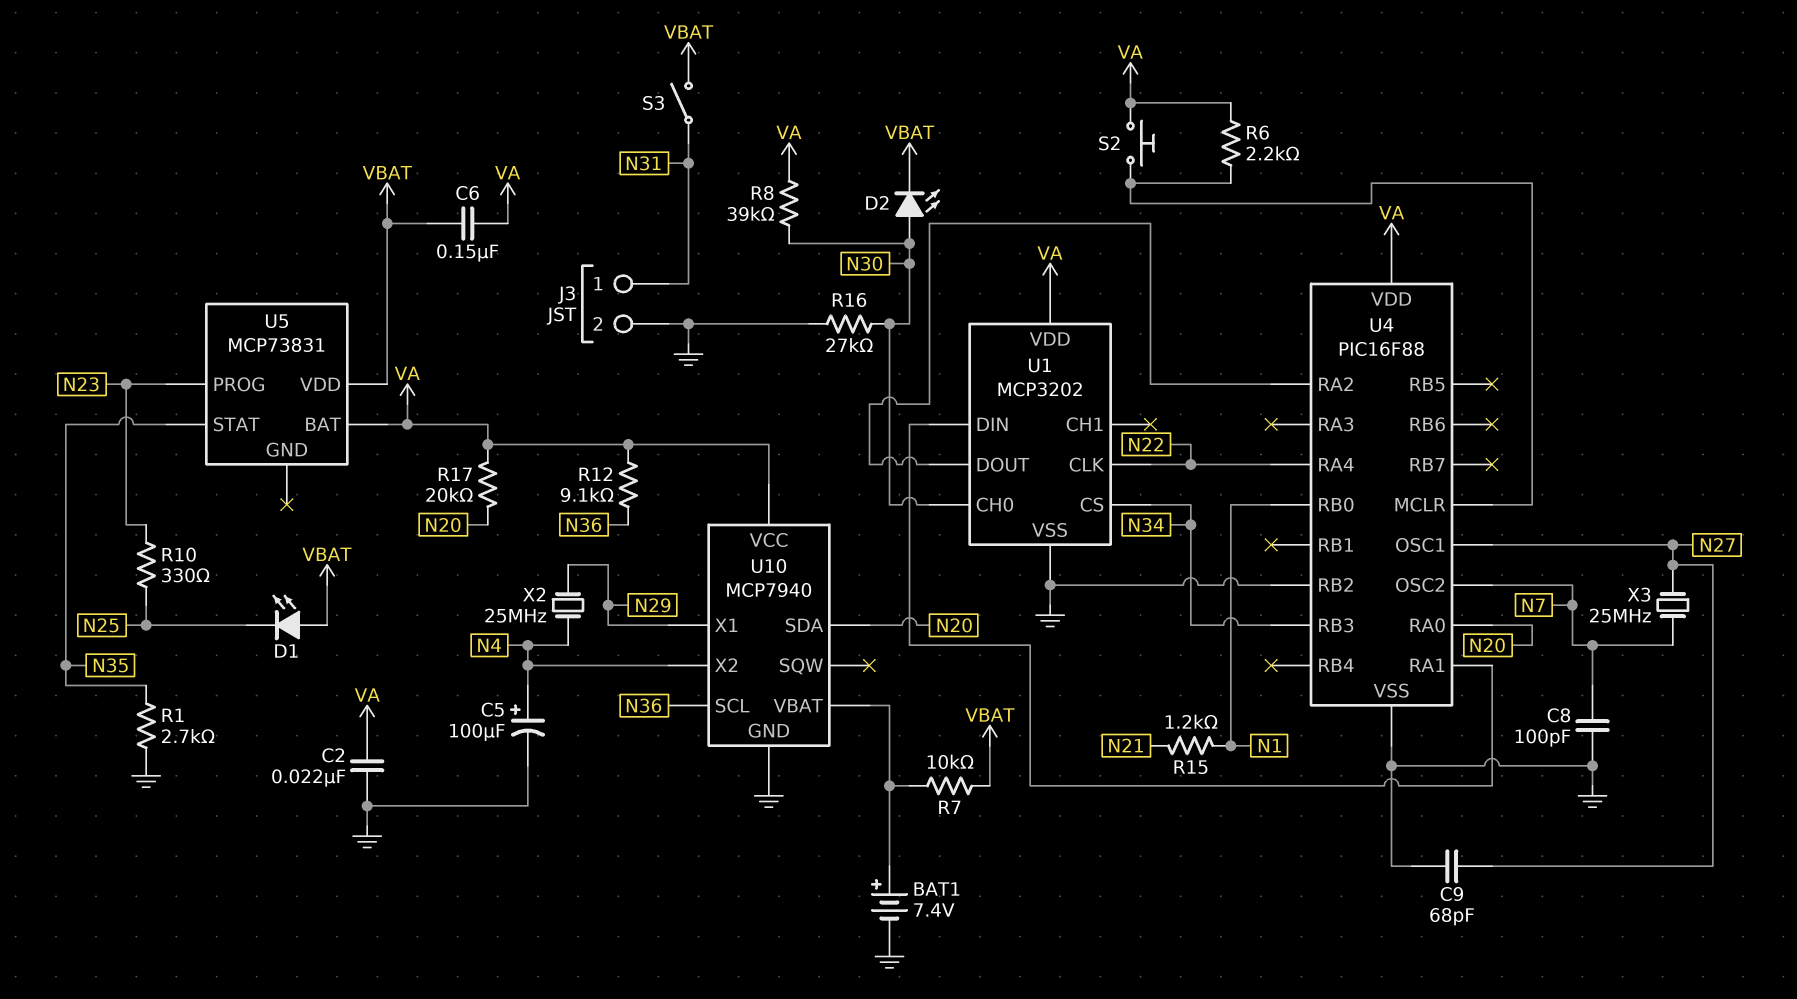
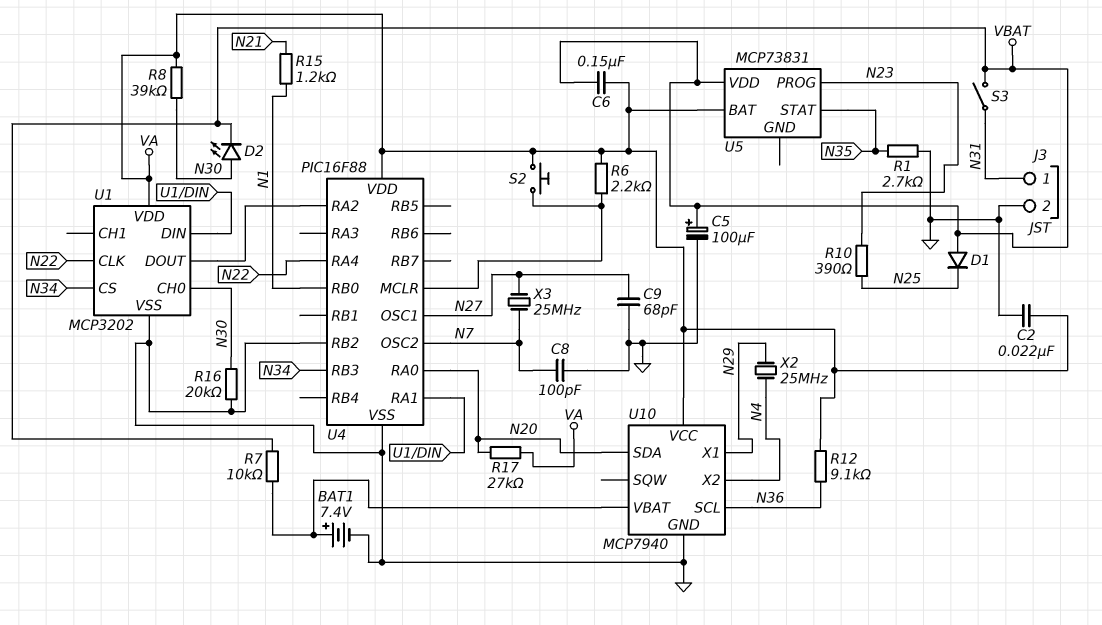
C5: 100uF (plus N4, minus GND) -> 100uF (plus VBAT, minus GND)
D1: LED (A VBAT, K N25) -> diode (A VBAT, K N25)
R10: 330 (N23, N25) -> 390 (N23, N25)
R16: 27k (GND, N30) -> 20k (GND, N30)
R17: 20k (N20, VA) -> 27k (N20, VA)

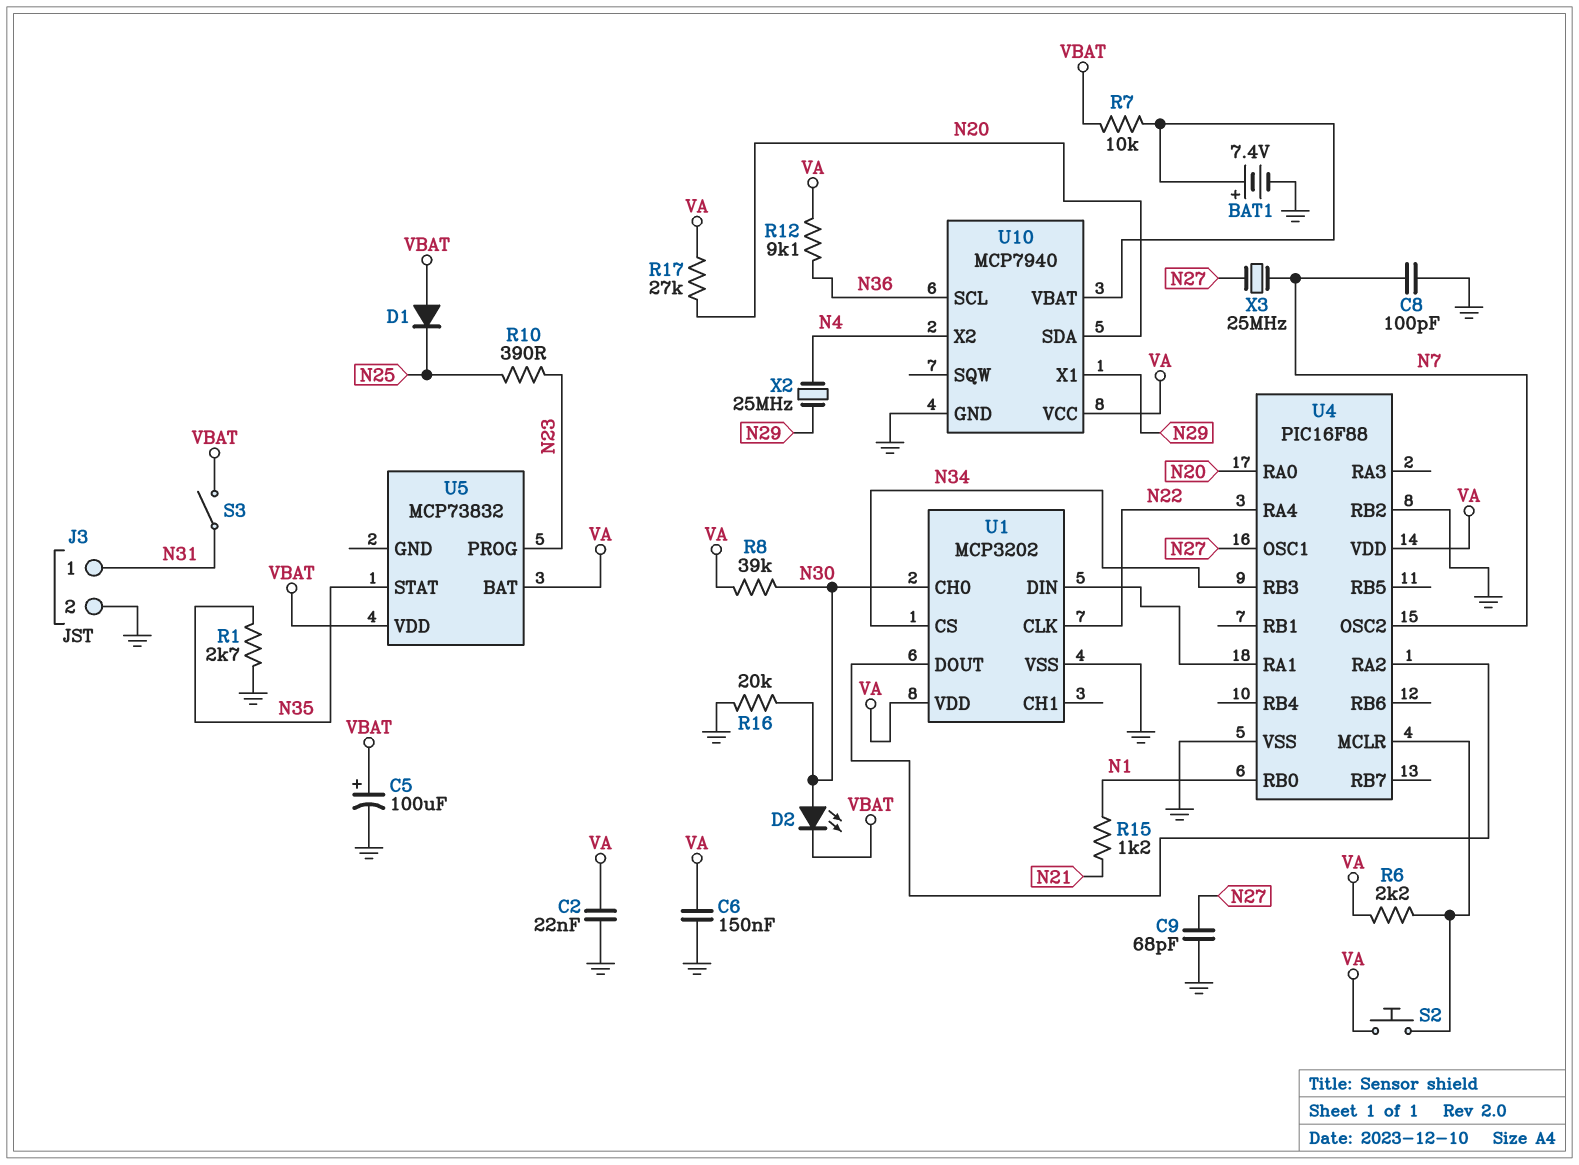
C6: 150nF (VA, VBAT) -> 150nF (GND, VA)
U5: MCP73831 -> MCP73832

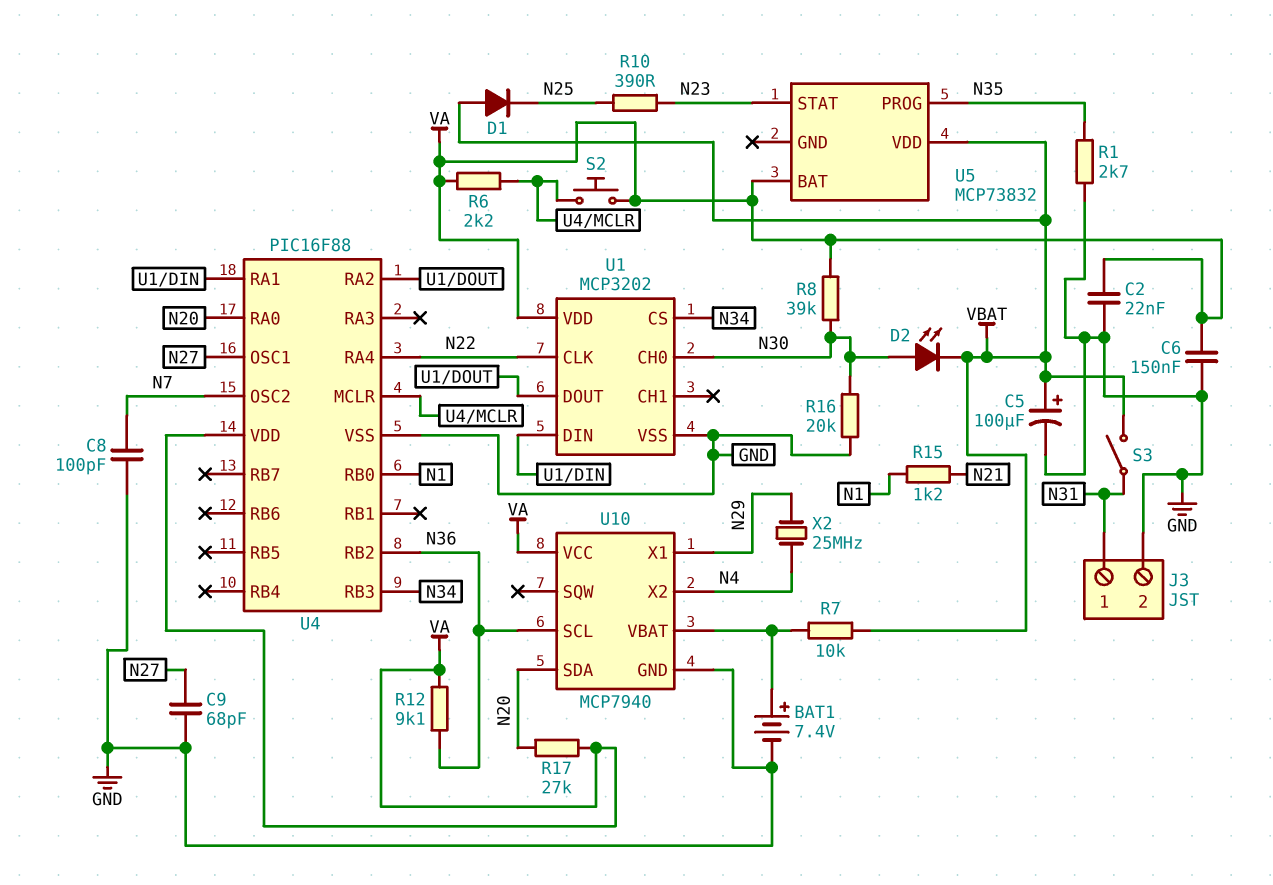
U4 pin RB2: GND -> N36
U5 pin PROG: N23 -> N35
U5 pin STAT: N35 -> N23
X3: 25MHz (N7, N27) -> none

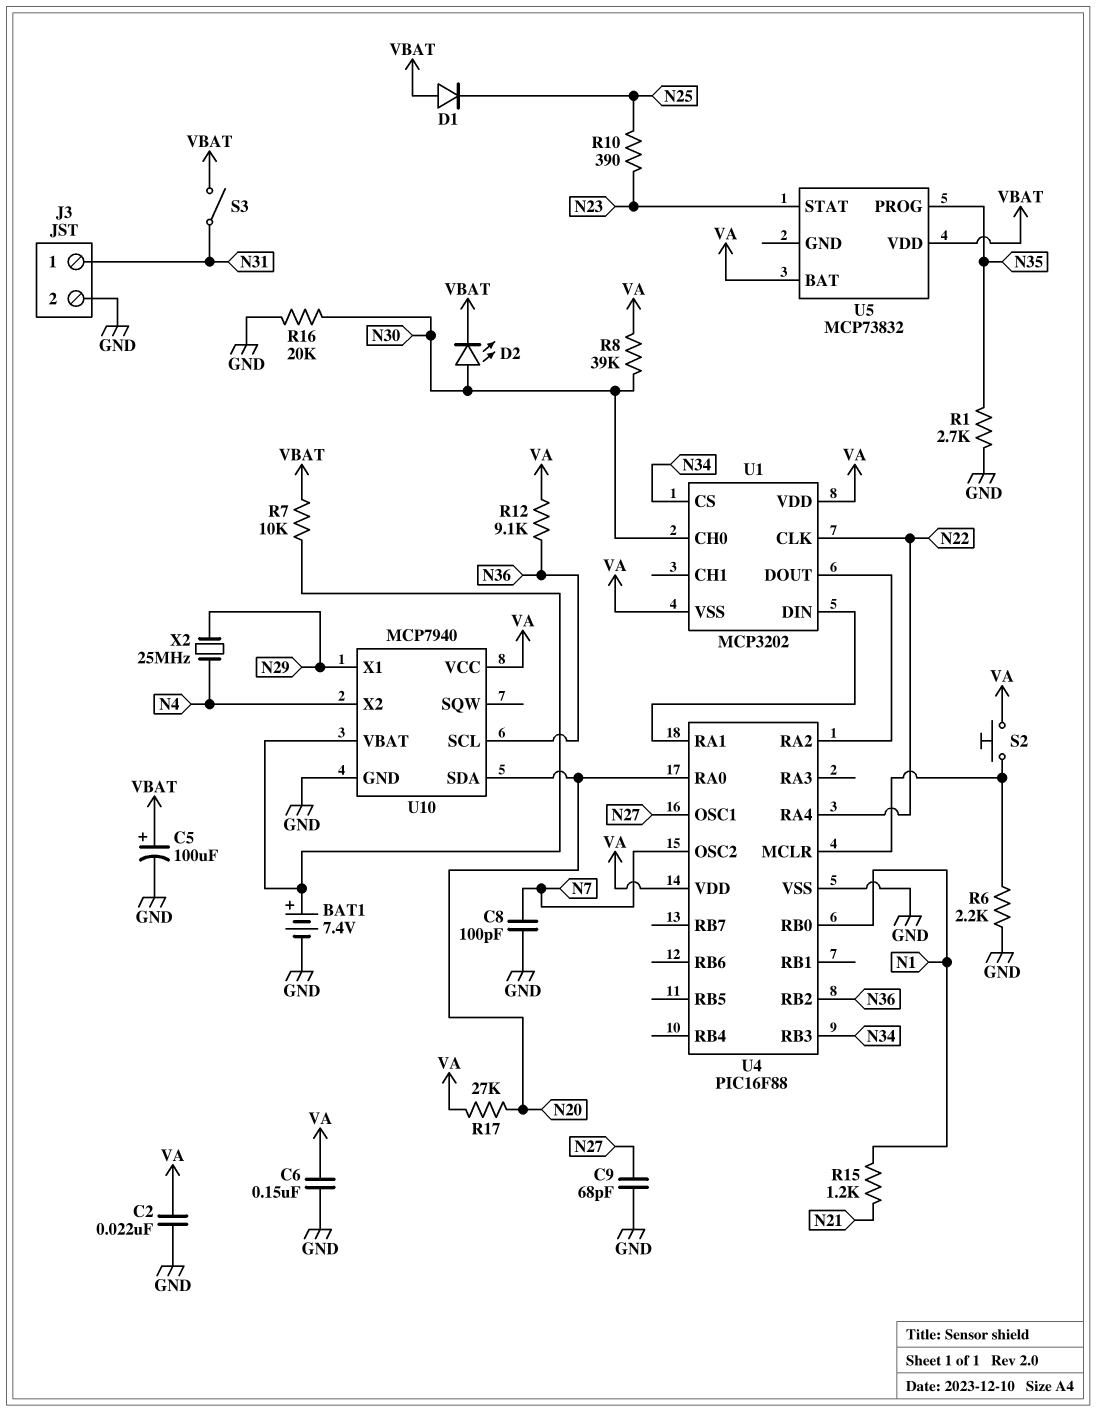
R6: 2.2k (U4/MCLR, VA) -> 2.2k (GND, U4/MCLR)
U1 pin VSS: GND -> VA

